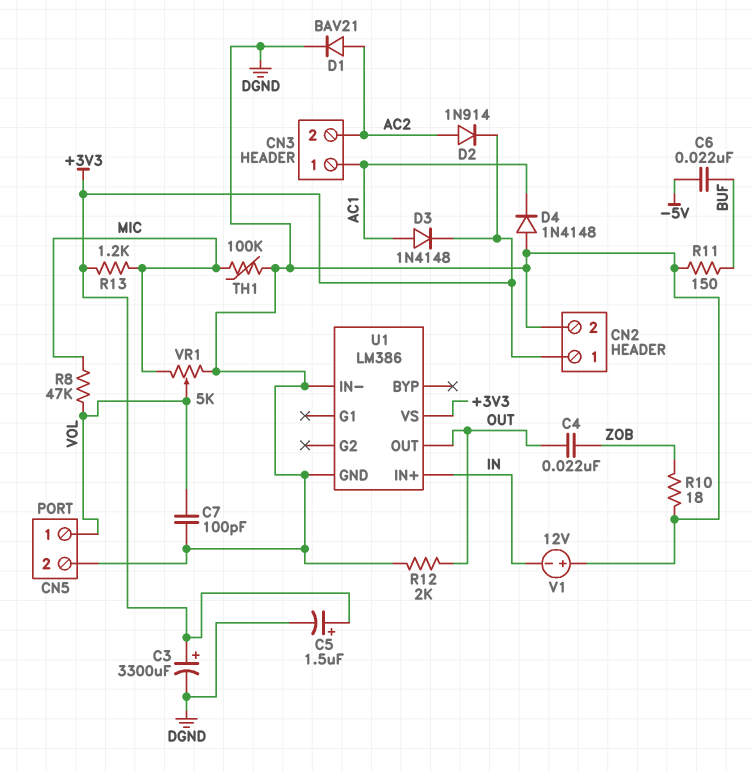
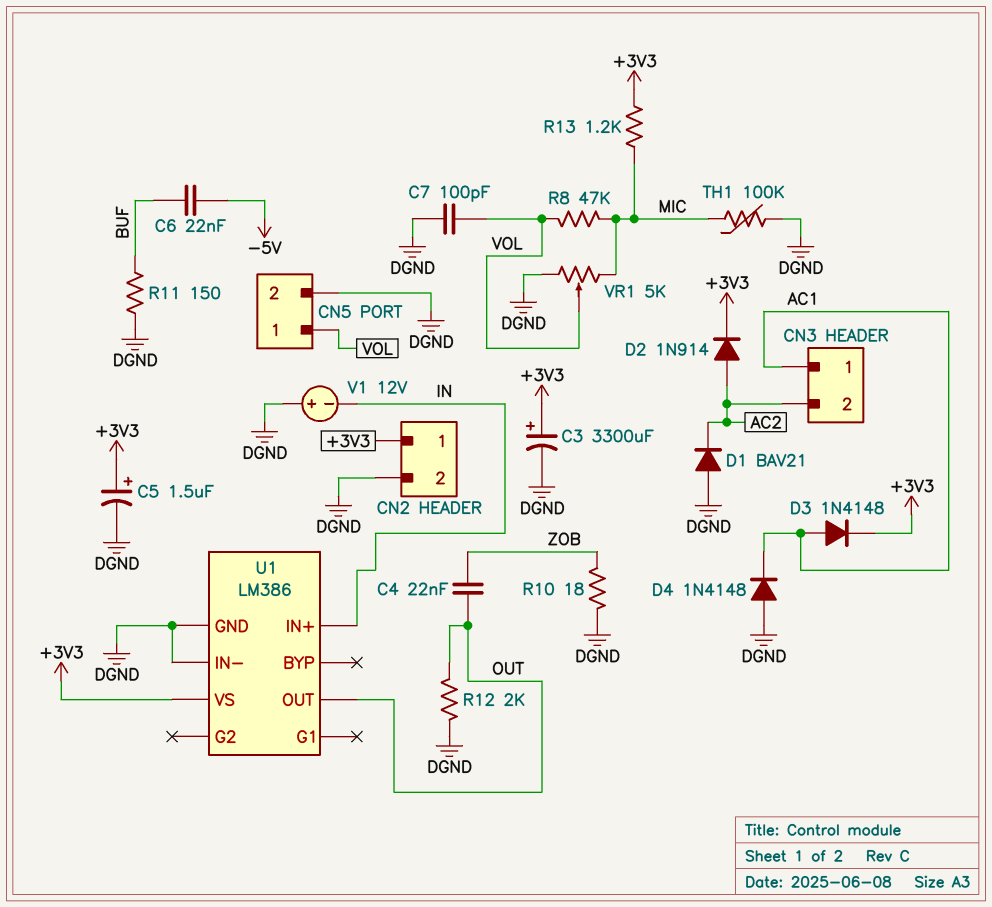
D1: diode BAV21 (A AC2, K DGND) -> diode BAV21 (A DGND, K AC2)

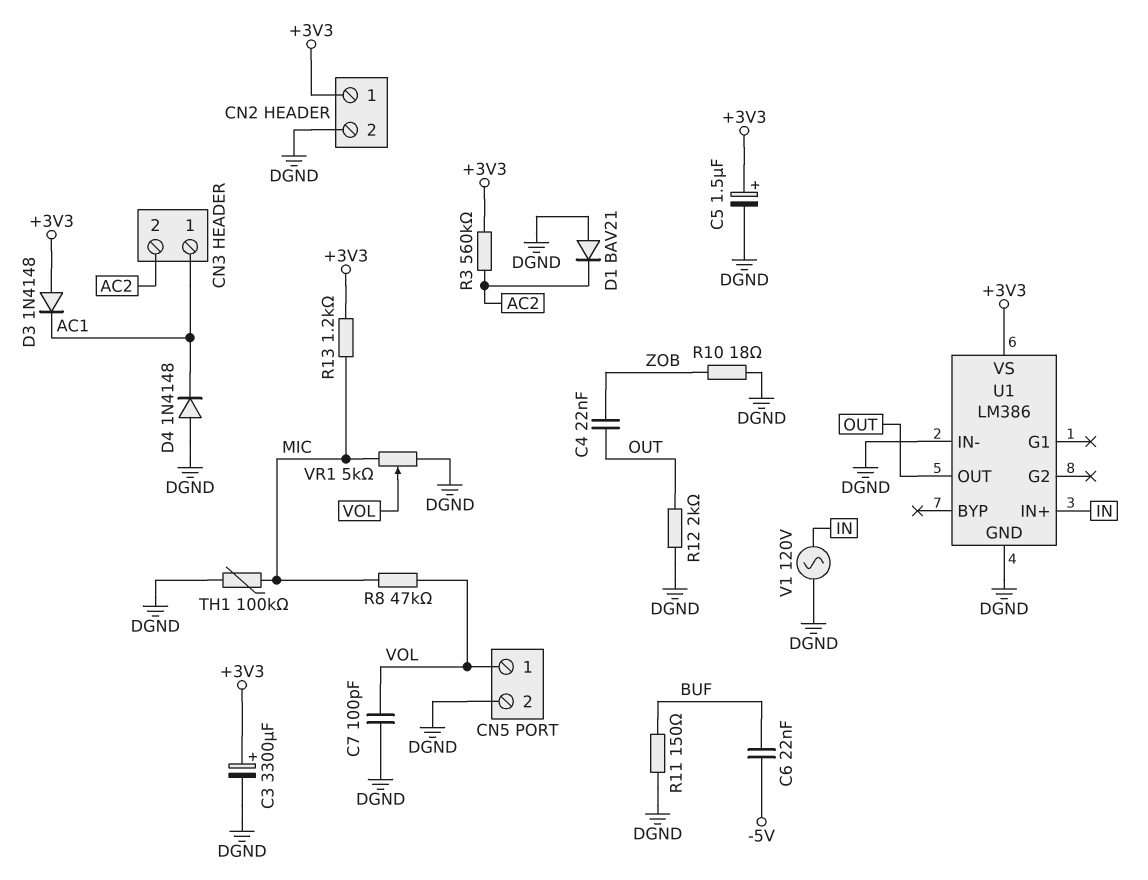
D2: diode 1N914 (A AC2, K +3V3) -> none
D3: diode 1N4148 (A AC1, K +3V3) -> diode 1N4148 (A +3V3, K AC1)
R3: none -> 560k (+3V3, AC2)
V1: 12V (plus DGND, minus IN) -> AC 120V (DGND, IN)

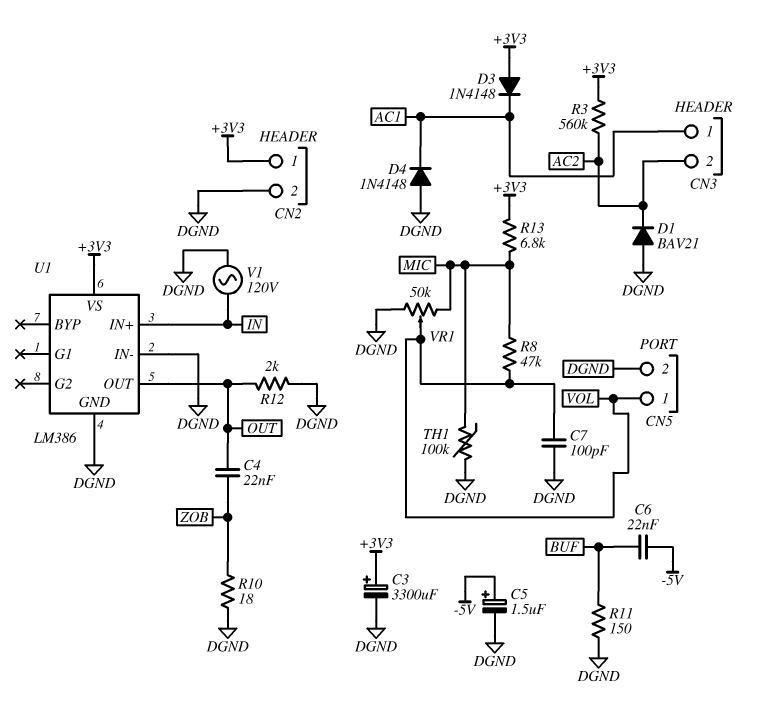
C5: 1.5uF (plus +3V3, minus DGND) -> 1.5uF (plus -5V, minus DGND)
R13: 1.2k (+3V3, MIC) -> 6.8k (+3V3, MIC)
VR1: 5k (DGND, MIC, wiper VOL) -> 50k (DGND, MIC, wiper VOL)

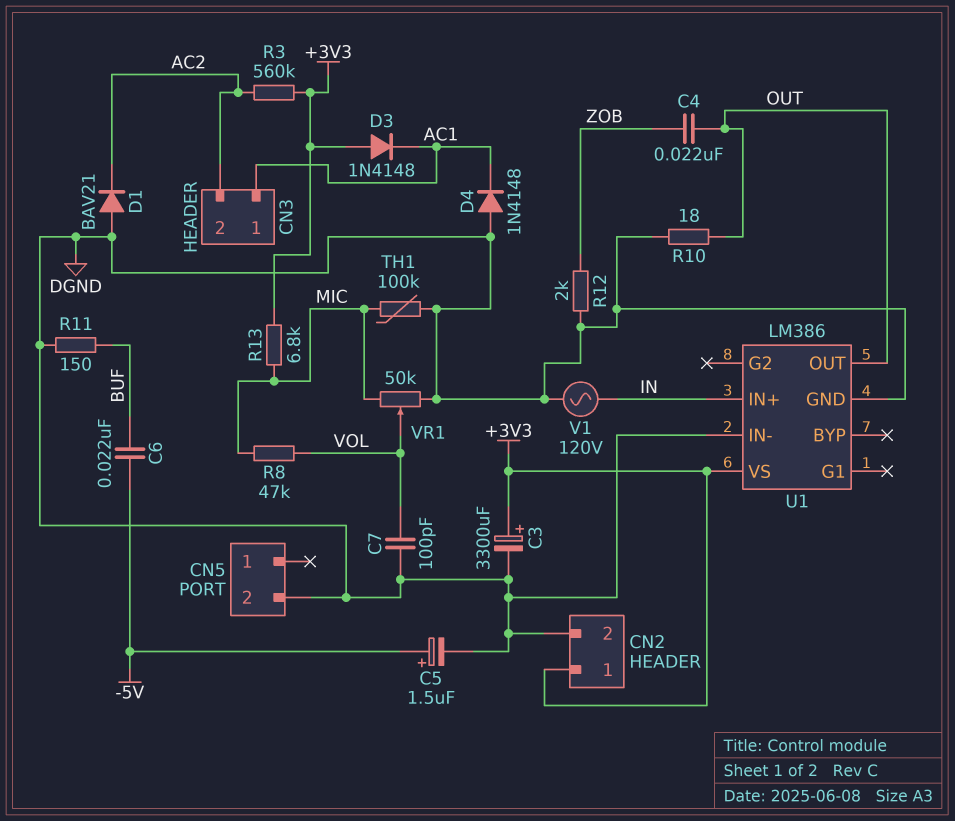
CN5 pin 1: VOL -> none
R10: 18 (DGND, ZOB) -> 18 (DGND, OUT)
R12: 2k (DGND, OUT) -> 2k (DGND, ZOB)

